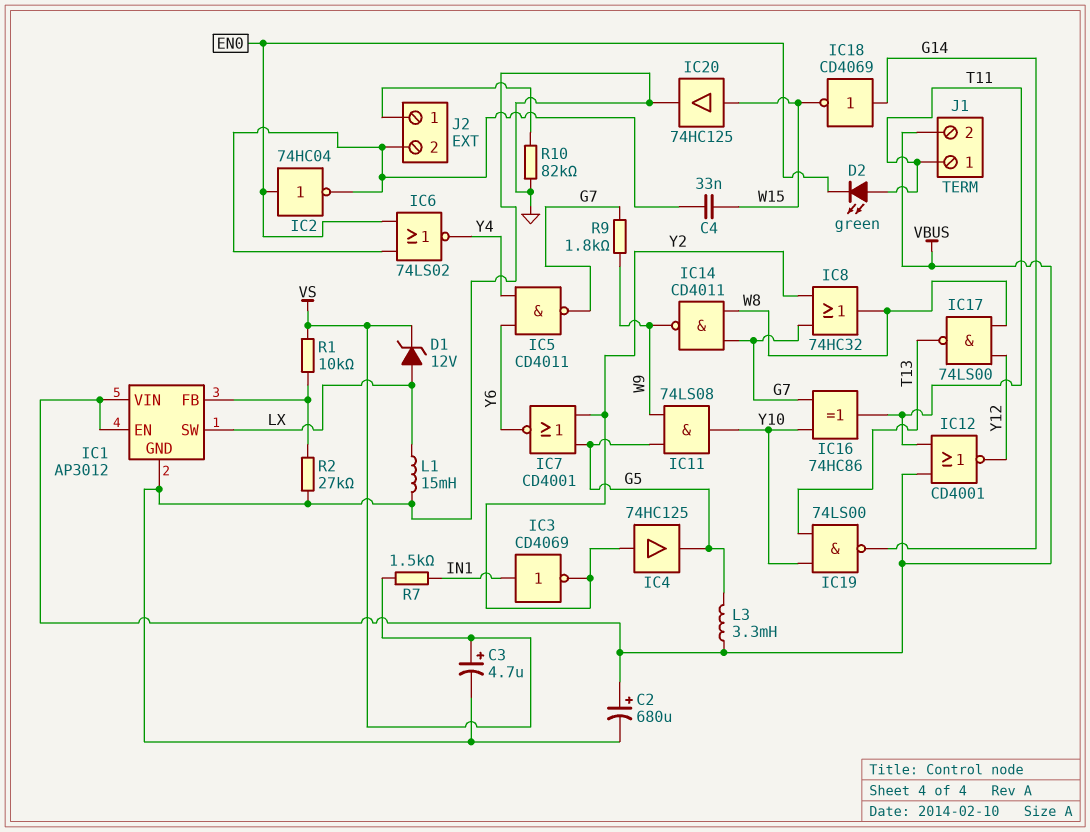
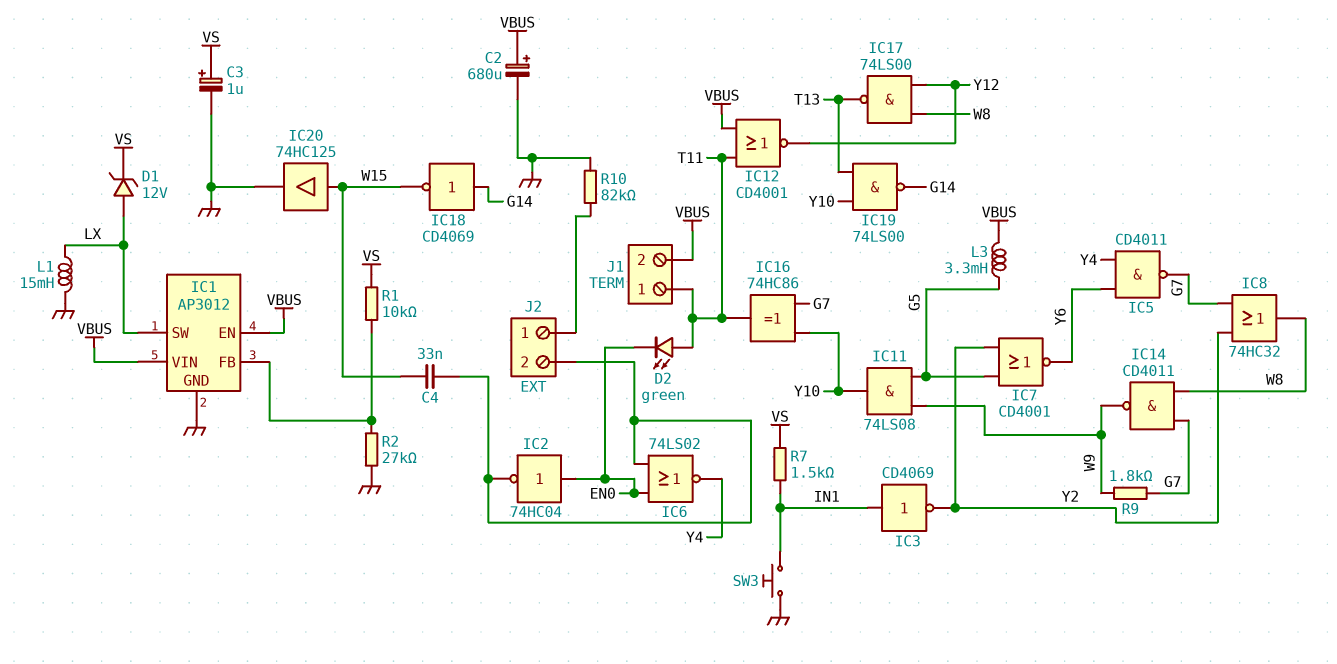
C3: 4.7uF (plus VS, minus GND) -> 1uF (plus VS, minus GND)
IC4: buffer 74HC125 (in Y2, out G5) -> none
SW3: none -> button (GND, IN1)

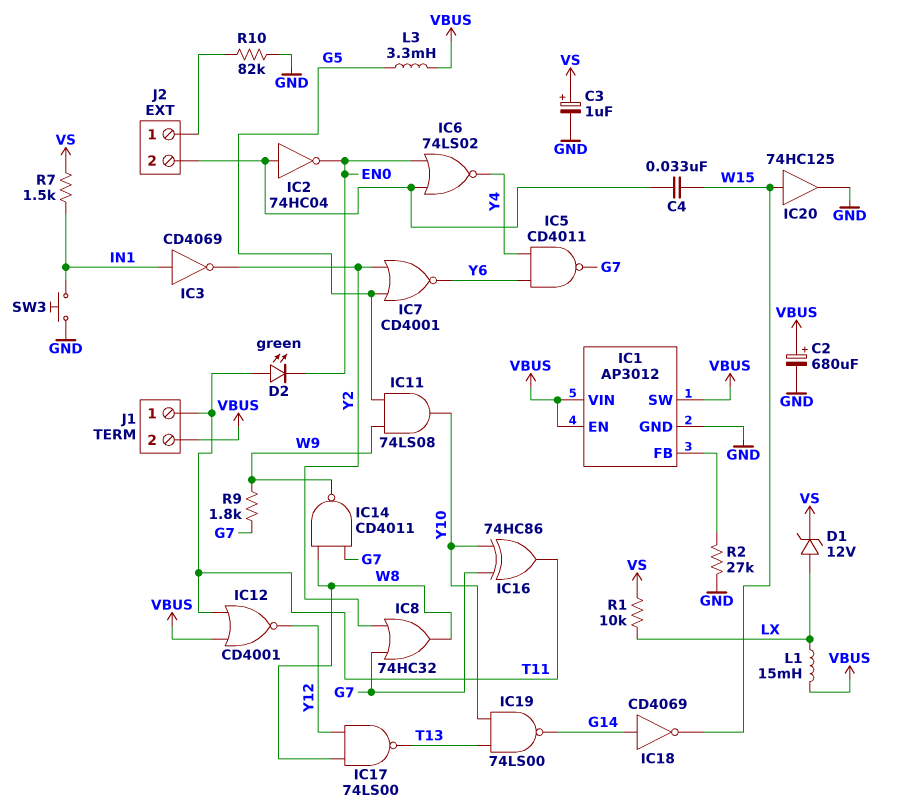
IC1 pin SW: LX -> VBUS
IC2: NOT 74HC04 (in EN0, out J2/2) -> NOT 74HC04 (in J2/2, out EN0)
L1: 15mH (GND, LX) -> 15mH (LX, VBUS)
R1: 10k (IC1/FB, VS) -> 10k (LX, VS)

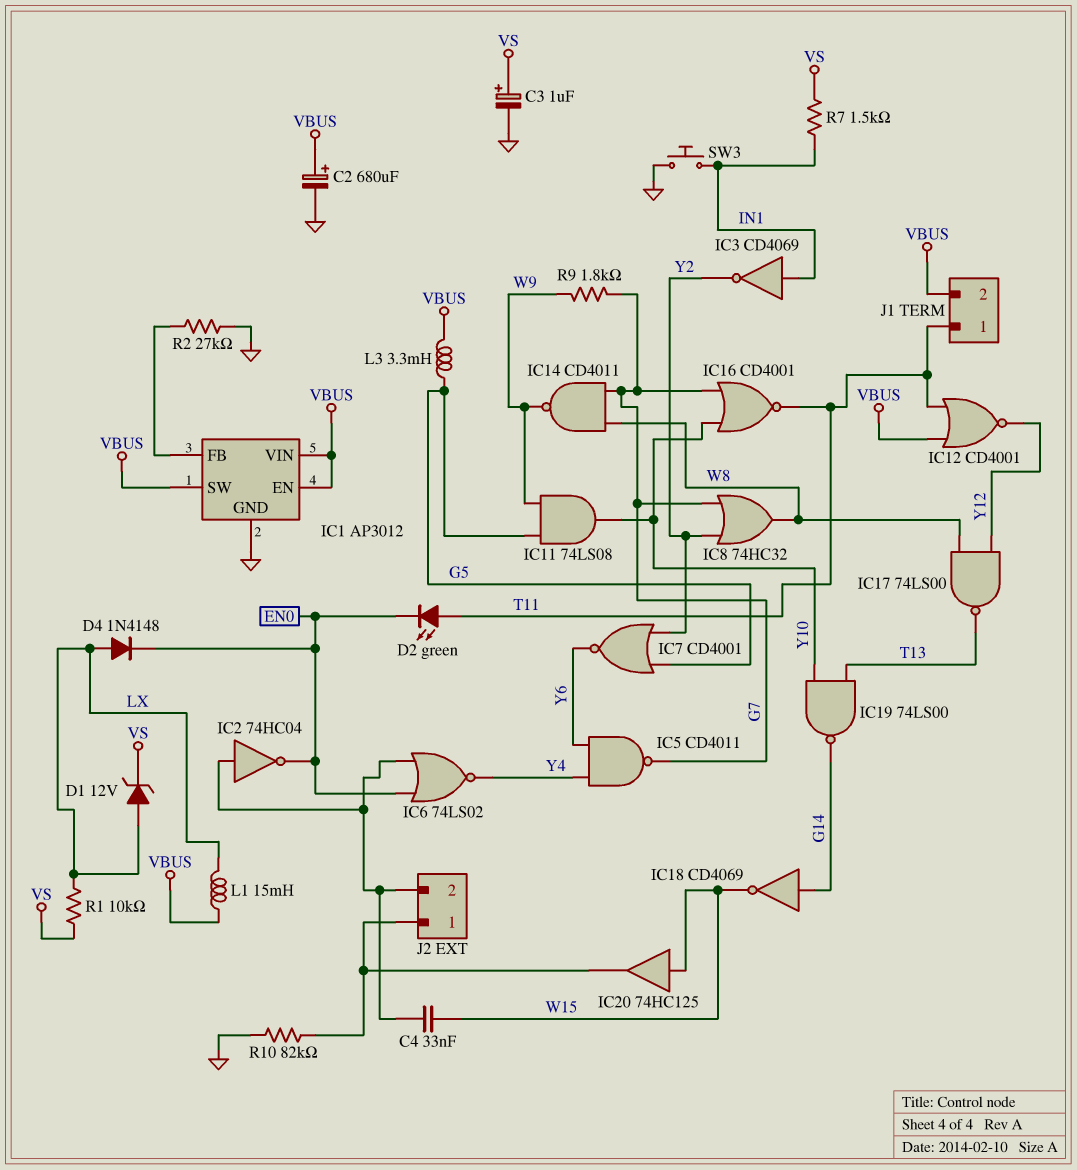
D4: none -> diode 1N4148 (A LX, K EN0)
IC16: XOR 74HC86 (in G7, in Y10, out T11) -> NOR CD4001 (in G7, in Y10, out T11)
IC20: buffer 74HC125 (in W15, out GND) -> buffer 74HC125 (in W15, out J2/1)

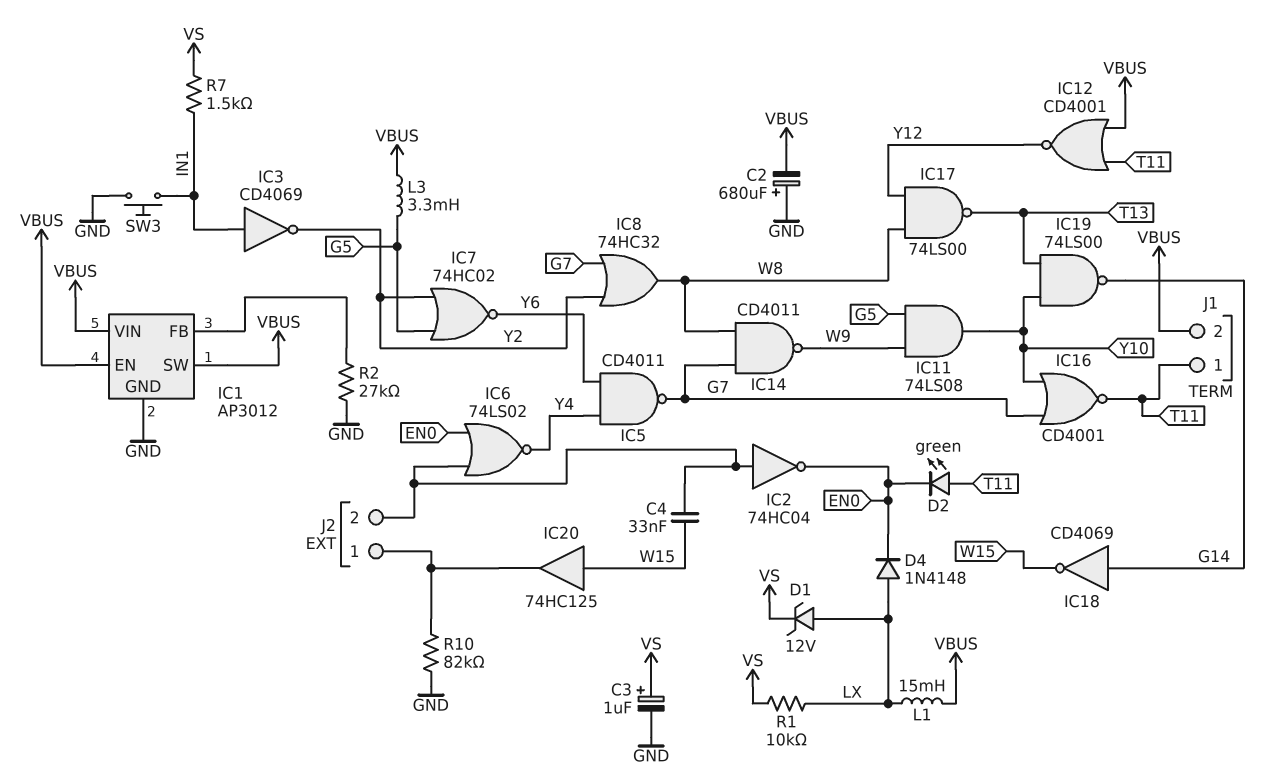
C2: 680uF (plus VBUS, minus GND) -> 680uF (plus GND, minus VBUS)
IC7: NOR CD4001 (in G5, in Y2, out Y6) -> NOR 74HC02 (in G5, in Y2, out Y6)
R9: 1.8k (G7, W9) -> none

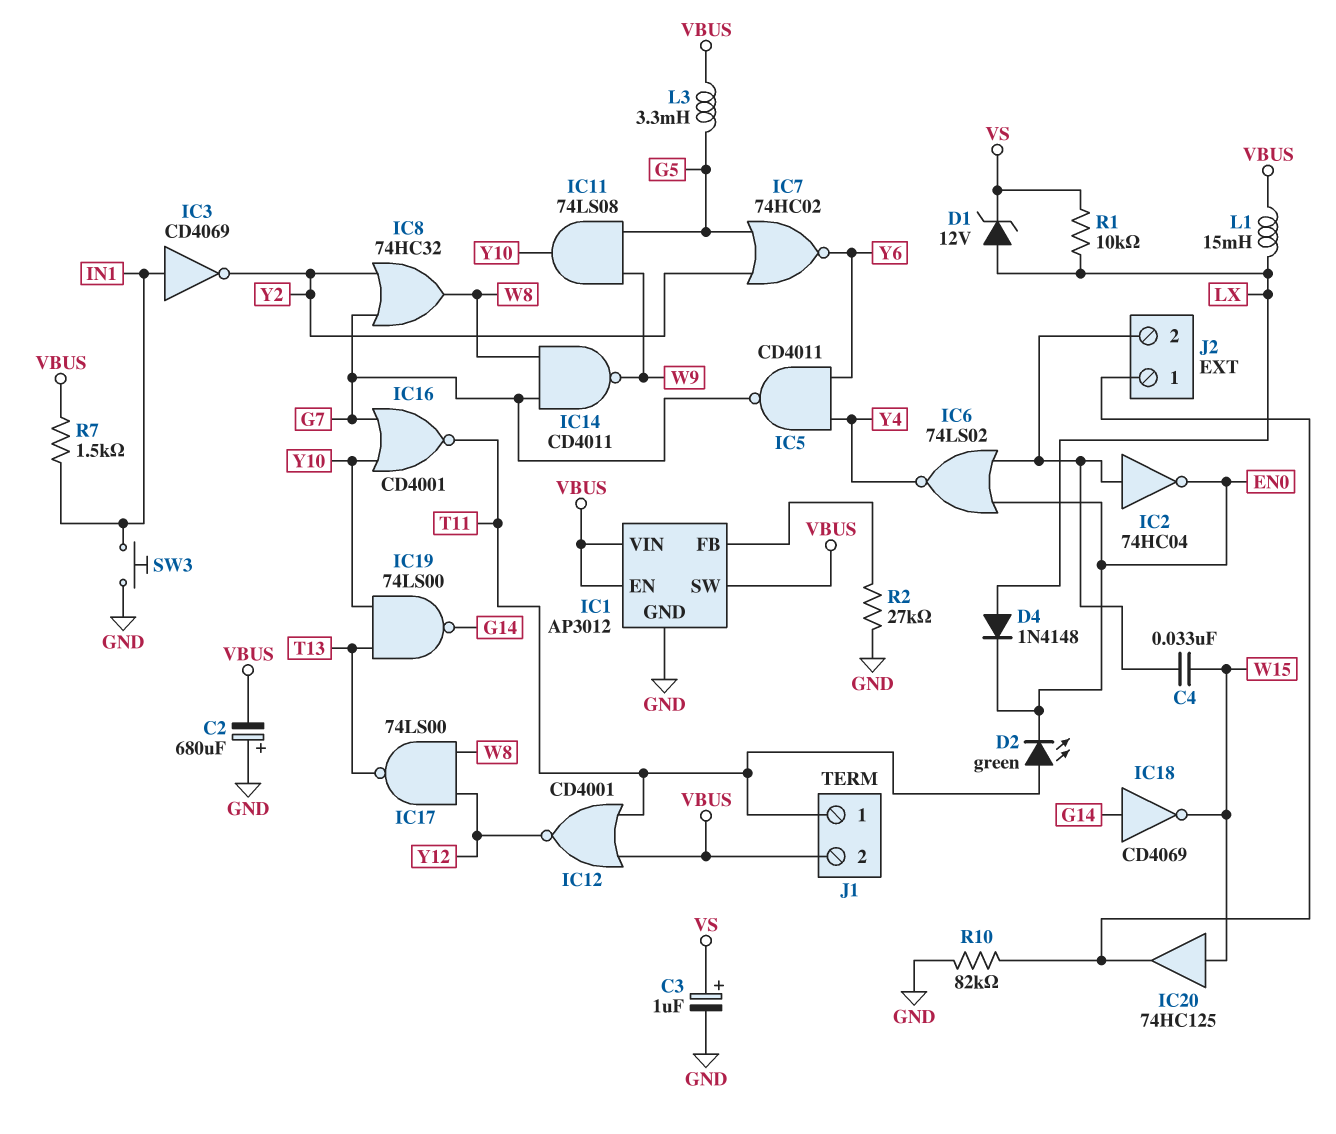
R7: 1.5k (IN1, VS) -> 1.5k (IN1, VBUS)

